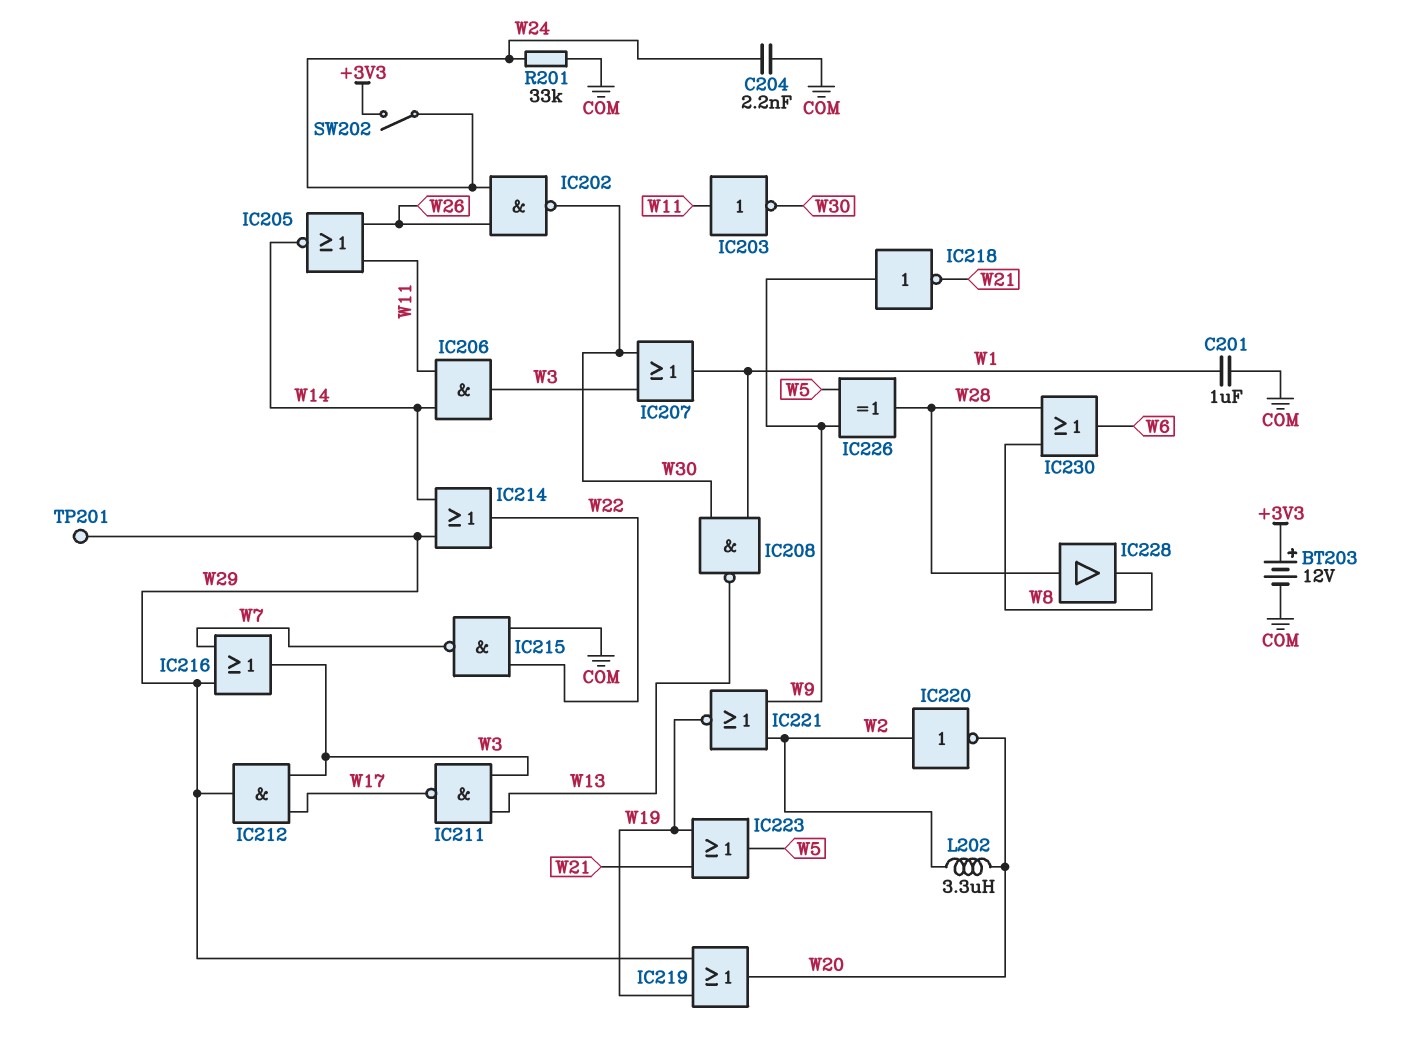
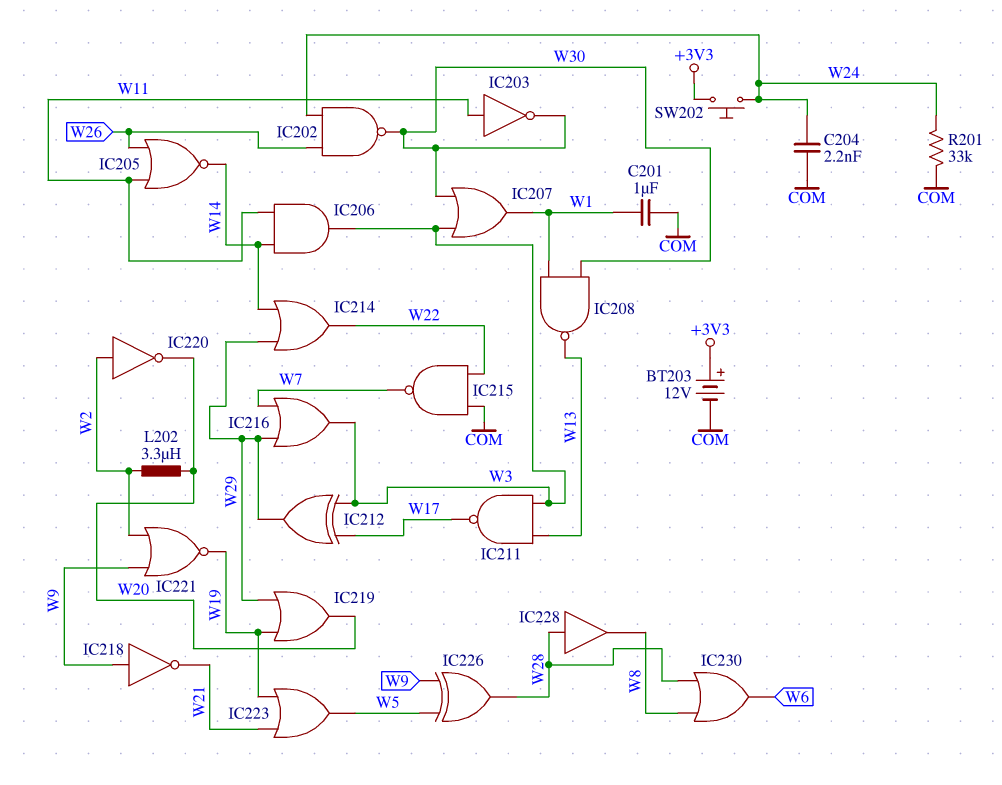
IC212: AND (in W3, in W17, out W29) -> XOR (in W3, in W17, out W29)
SW202: switch (+3V3, W24) -> button (+3V3, W24)
TP201: test point (W29) -> none

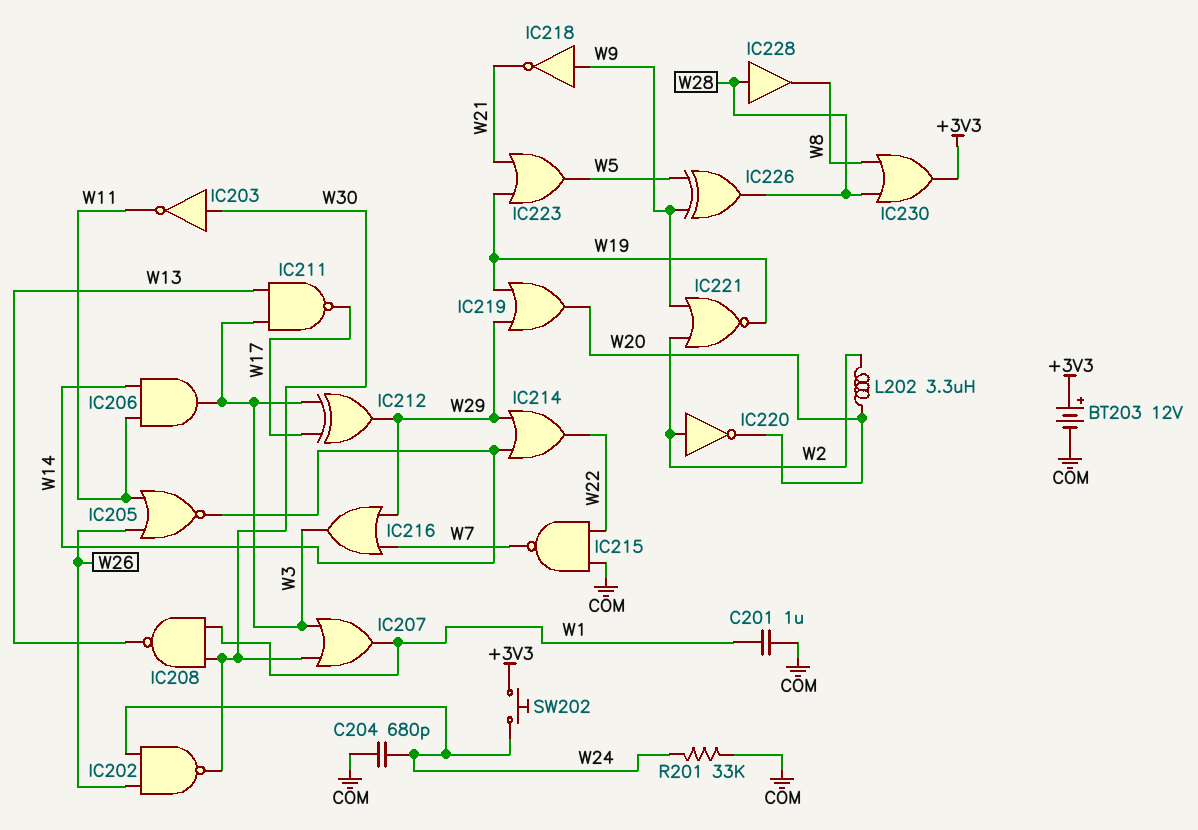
C204: 2.2nF (COM, W24) -> 680pF (COM, W24)
IC203: NOT (in W11, out W30) -> NOT (in W30, out W11)
IC230: OR (in W8, in W28, out W6) -> OR (in W8, in W28, out +3V3)

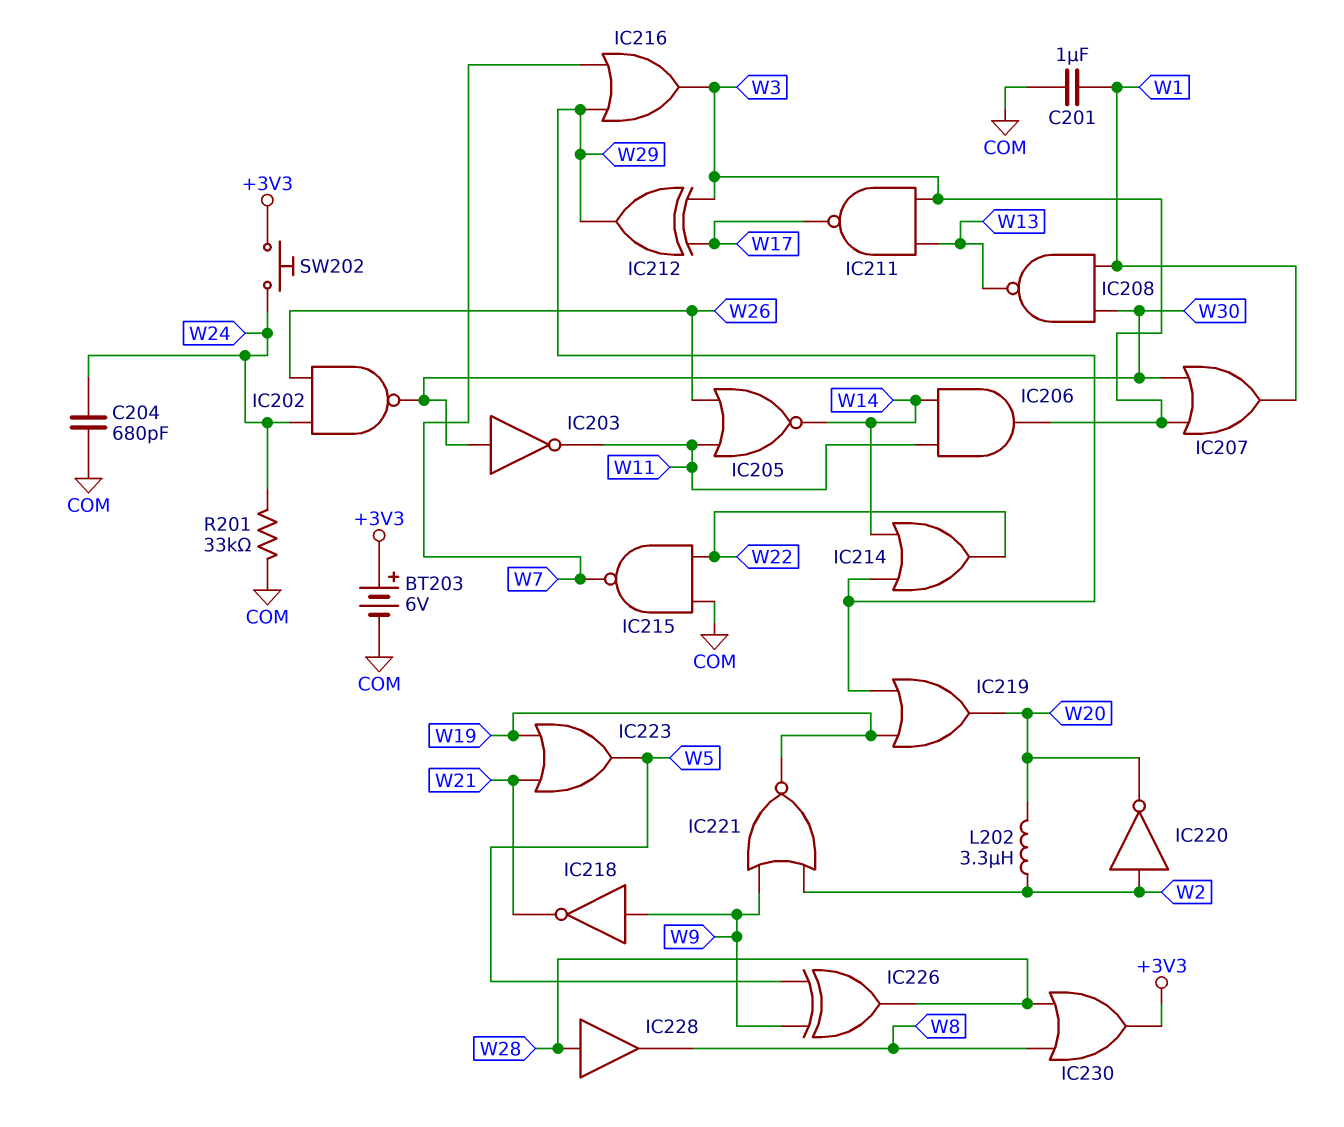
BT203: 12V (plus +3V3, minus COM) -> 6V (plus +3V3, minus COM)

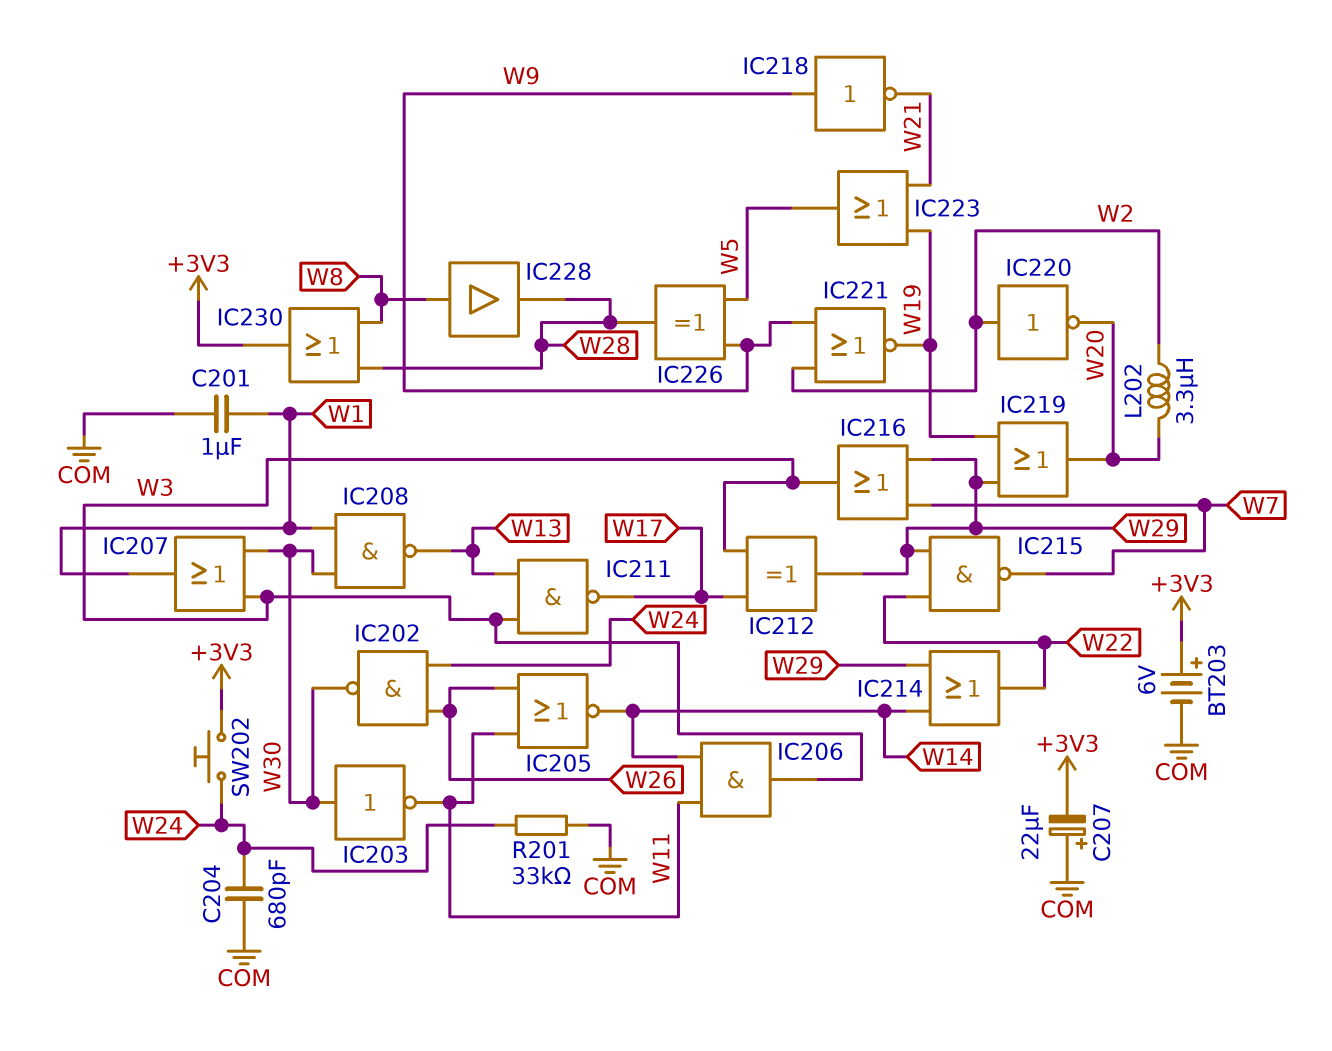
C207: none -> 22uF (plus COM, minus +3V3)
IC215: NAND (in COM, in W22, out W7) -> NAND (in W22, in W29, out W7)
IC228: buffer (in W28, out W8) -> buffer (in W8, out W28)

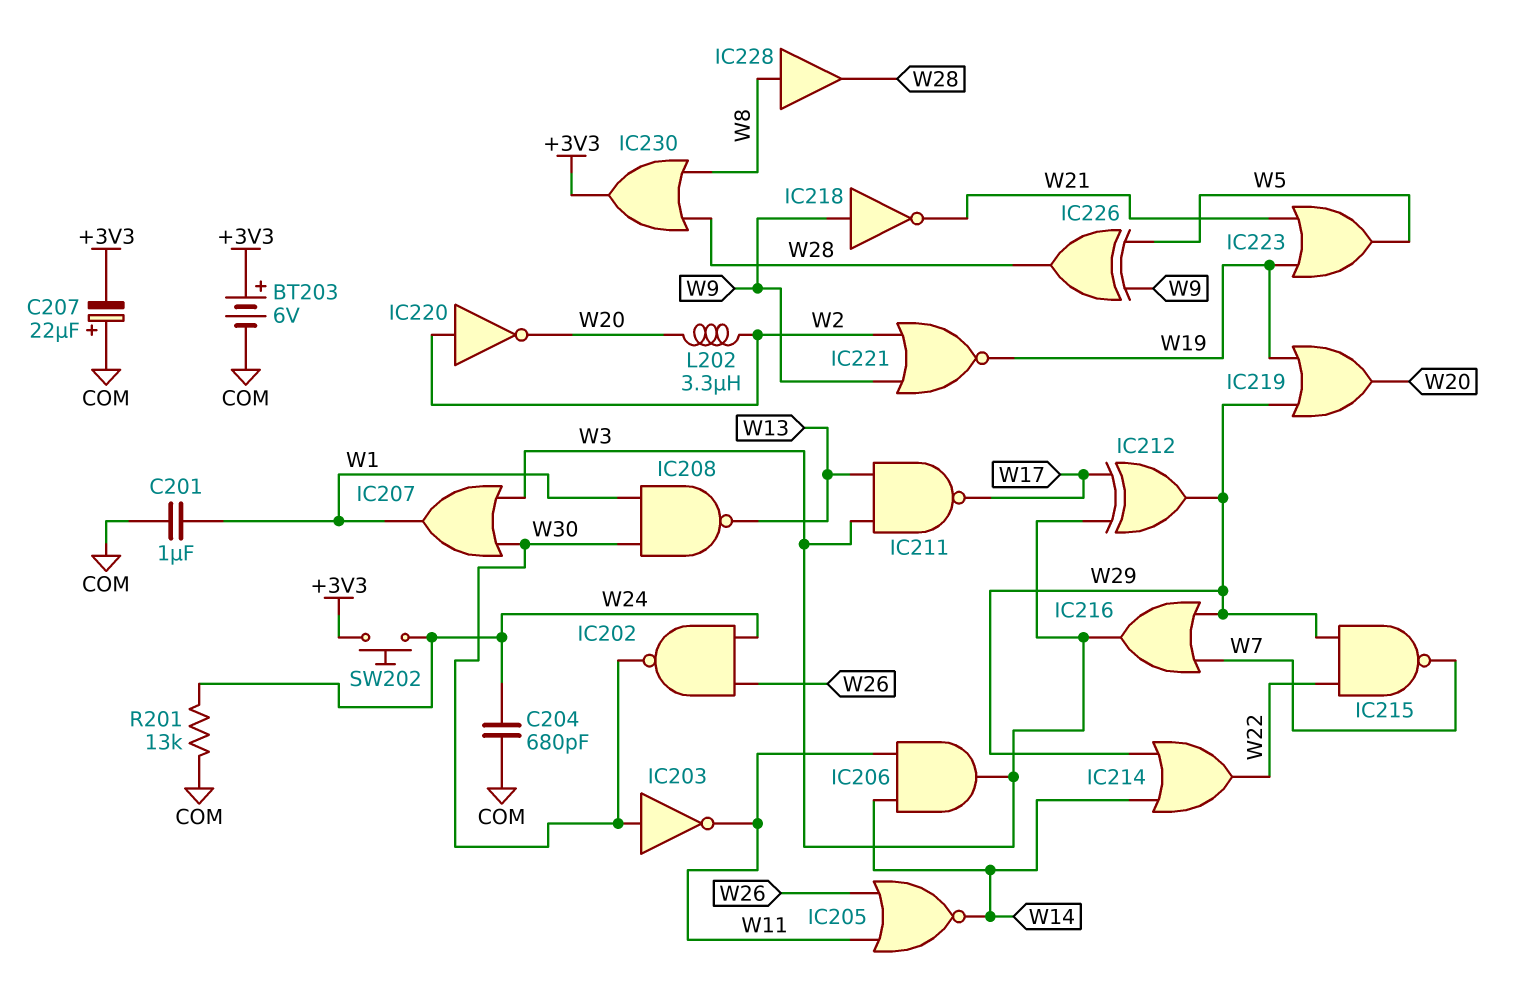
R201: 33k (COM, W24) -> 13k (COM, W24)

